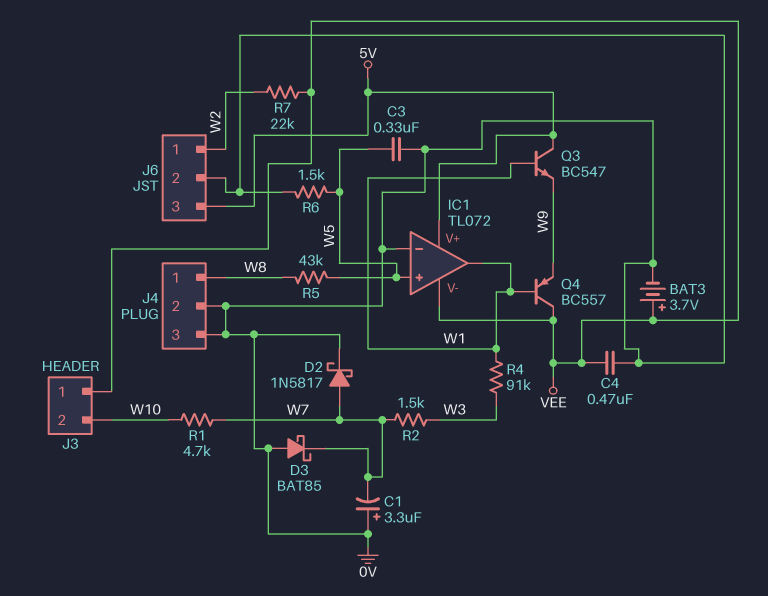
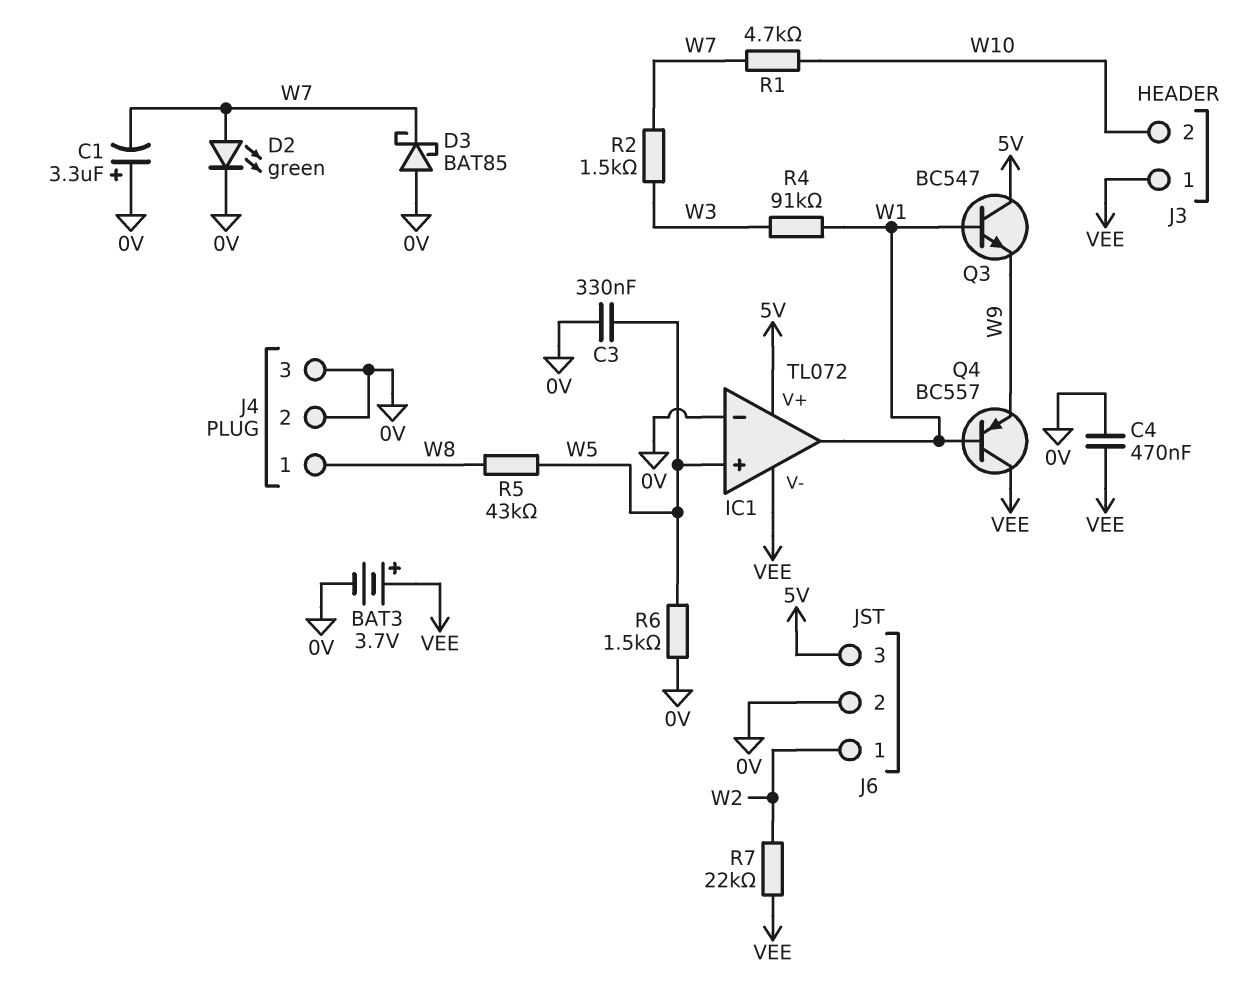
D2: schottky 1N5817 (A W7, K 0V) -> LED green (A W7, K 0V)

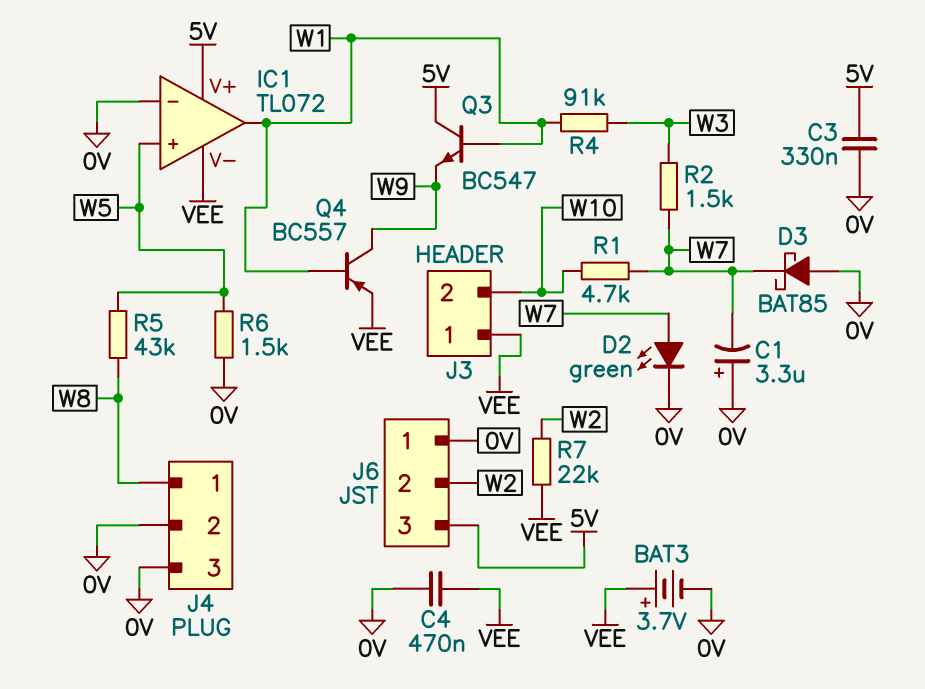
C3: 330nF (0V, W5) -> 330nF (0V, 5V)
J6 pin 1: W2 -> 0V
J6 pin 2: 0V -> W2
Q4: PNP BC557 (B W1, C VEE, E W9) -> PNP BC557 (B W1, C W9, E VEE)

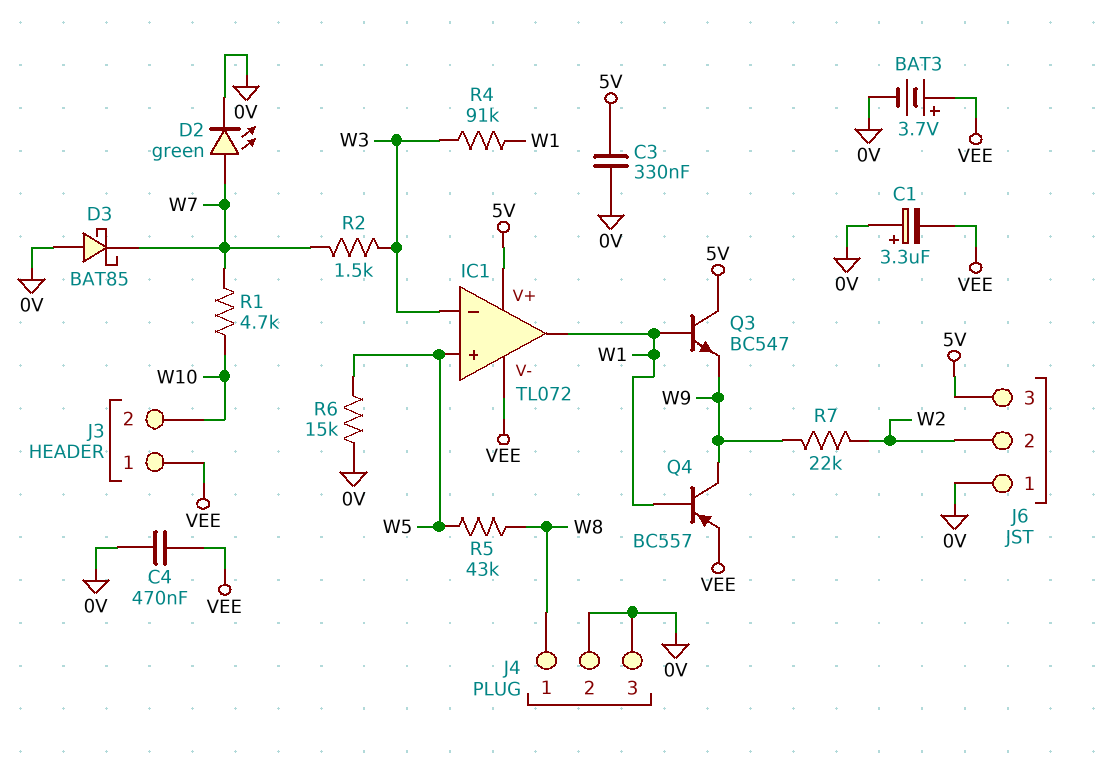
C1: 3.3uF (plus 0V, minus W7) -> 3.3uF (plus 0V, minus VEE)
IC1 pin in-: 0V -> W3
R6: 1.5k (0V, W5) -> 15k (0V, W5)
R7: 22k (VEE, W2) -> 22k (W2, W9)

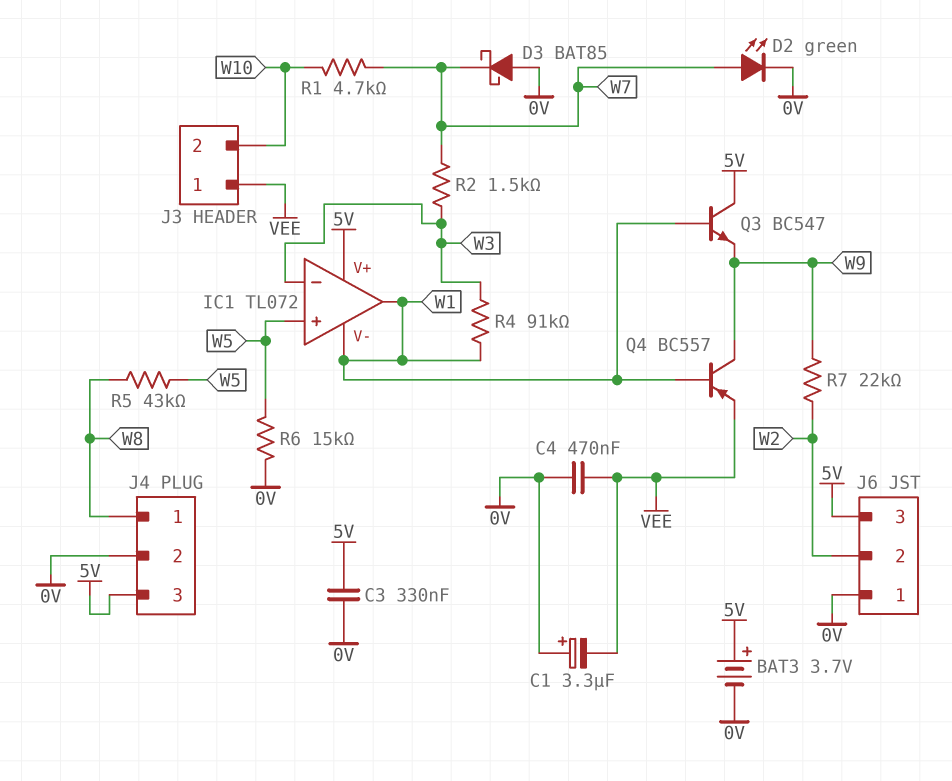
BAT3: 3.7V (plus VEE, minus 0V) -> 3.7V (plus 5V, minus 0V)
IC1 pin V-: VEE -> W1
J4 pin 3: 0V -> 5V

